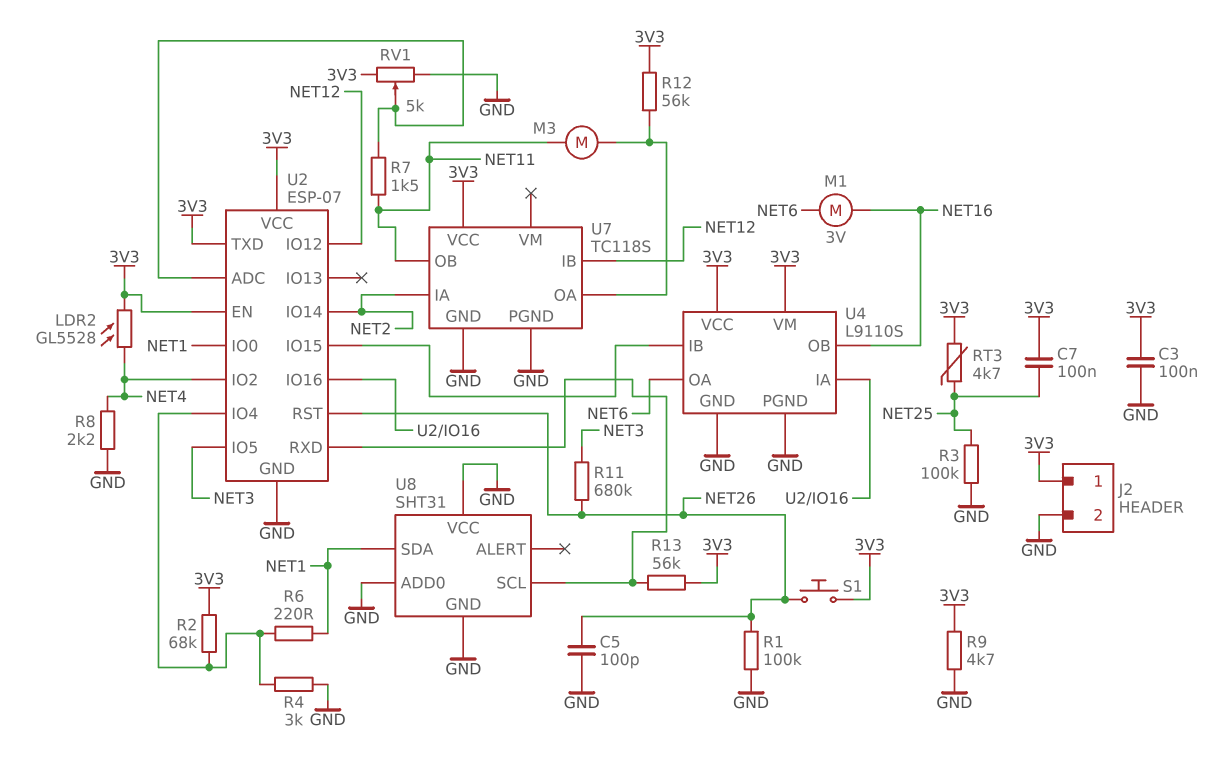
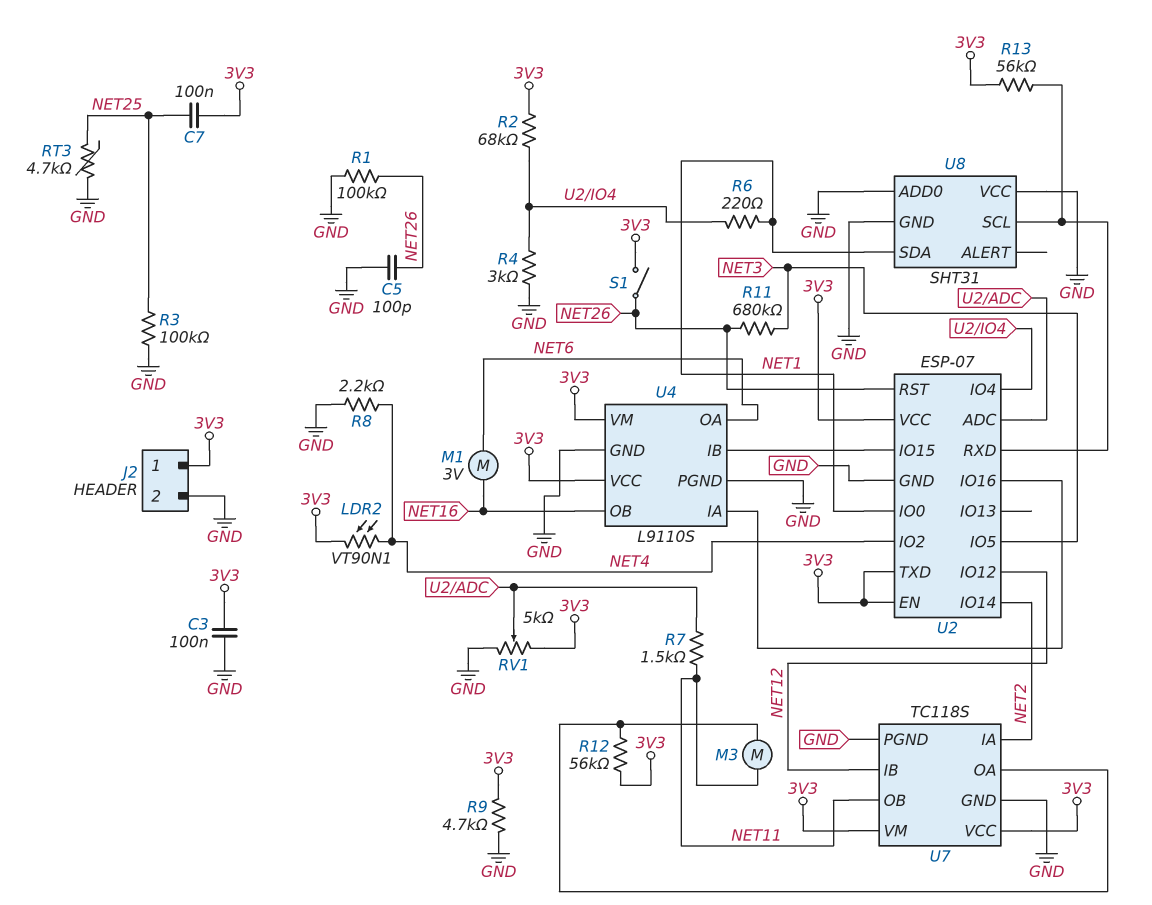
LDR2: GL5528 (3V3, NET4) -> VT90N1 (3V3, NET4)
RT3: 4.7k (3V3, NET25) -> 4.7k (GND, NET25)
S1: button (3V3, NET26) -> switch (3V3, NET26)
U7 pin VM: none -> 3V3

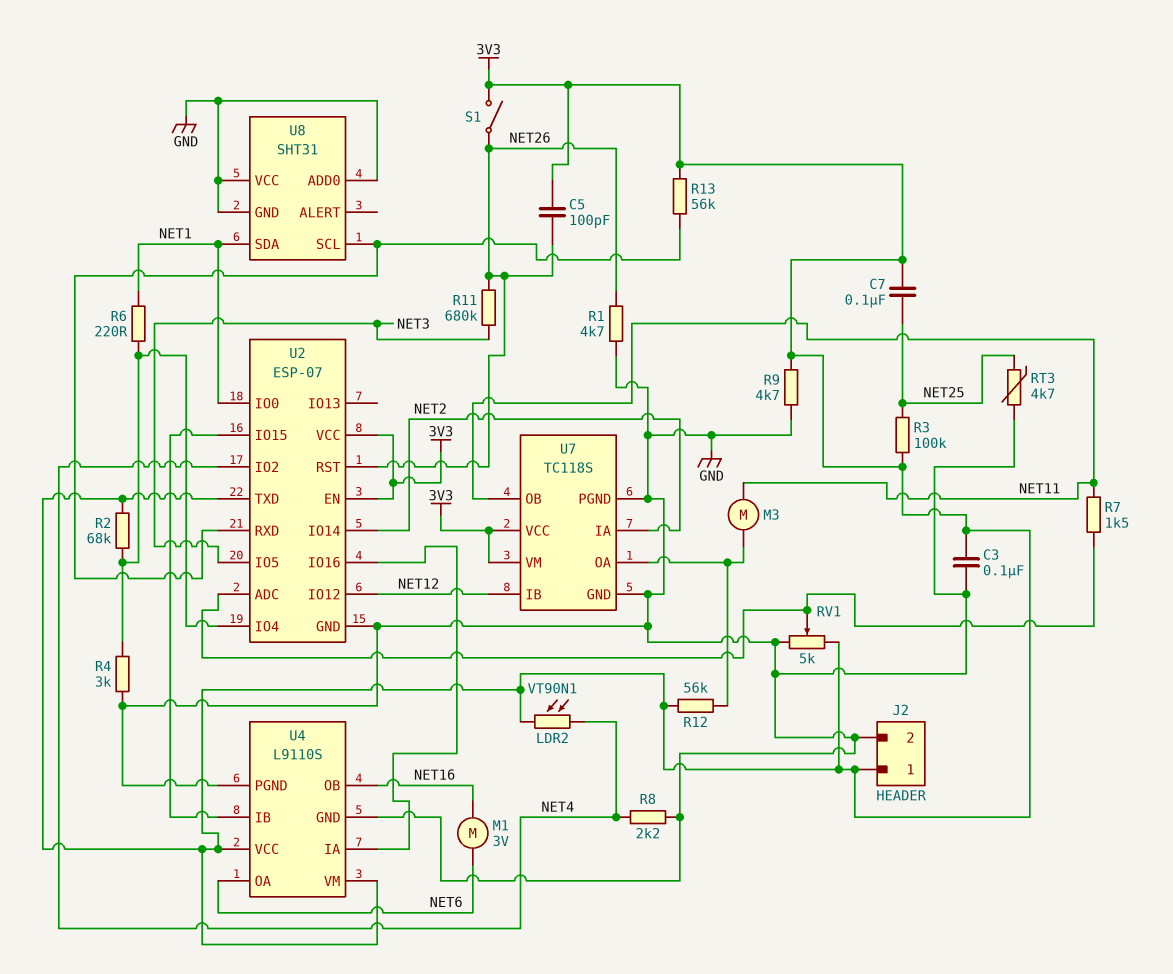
C5: 100pF (GND, NET26) -> 100pF (3V3, NET26)
R1: 100k (GND, NET26) -> 4.7k (GND, NET26)
R3: 100k (GND, NET25) -> 100k (3V3, NET25)

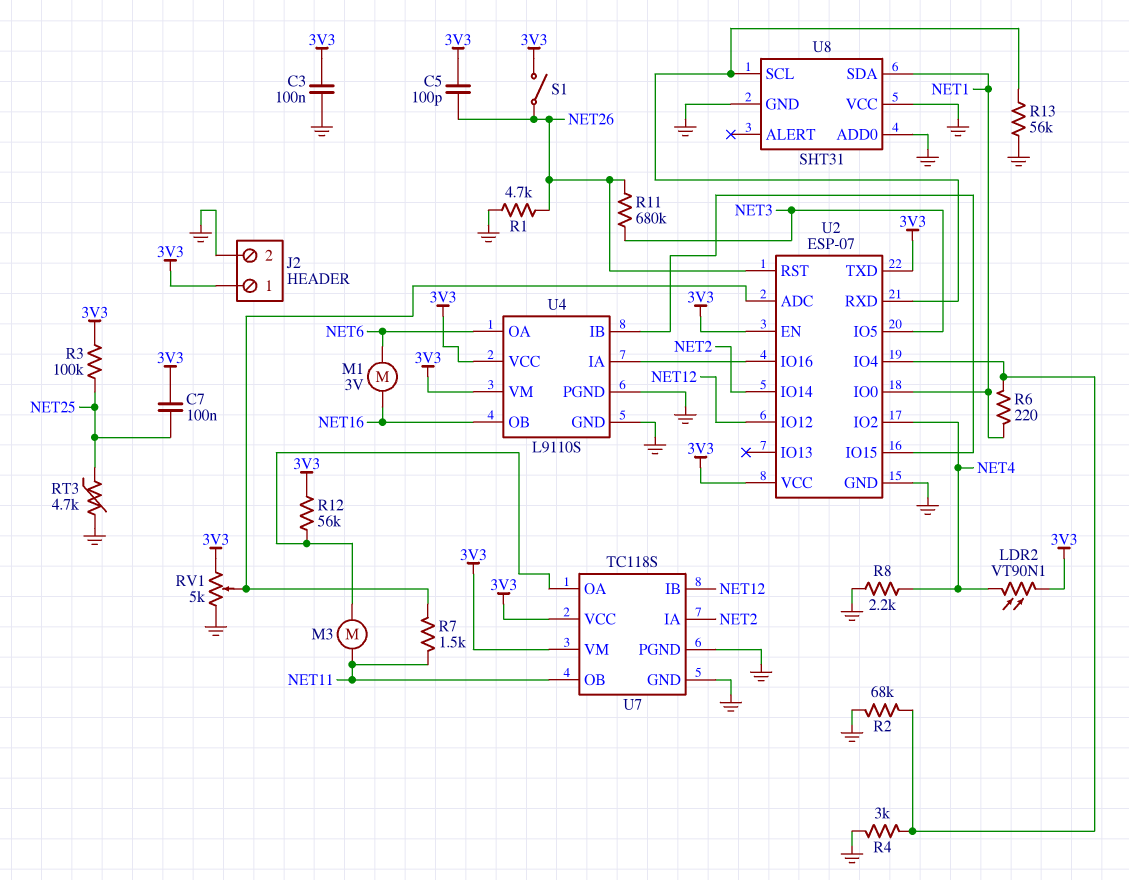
R2: 68k (3V3, U2/IO4) -> 68k (GND, U2/IO4)
R9: 4.7k (3V3, GND) -> none
R13: 56k (3V3, U2/RXD) -> 56k (GND, U2/RXD)

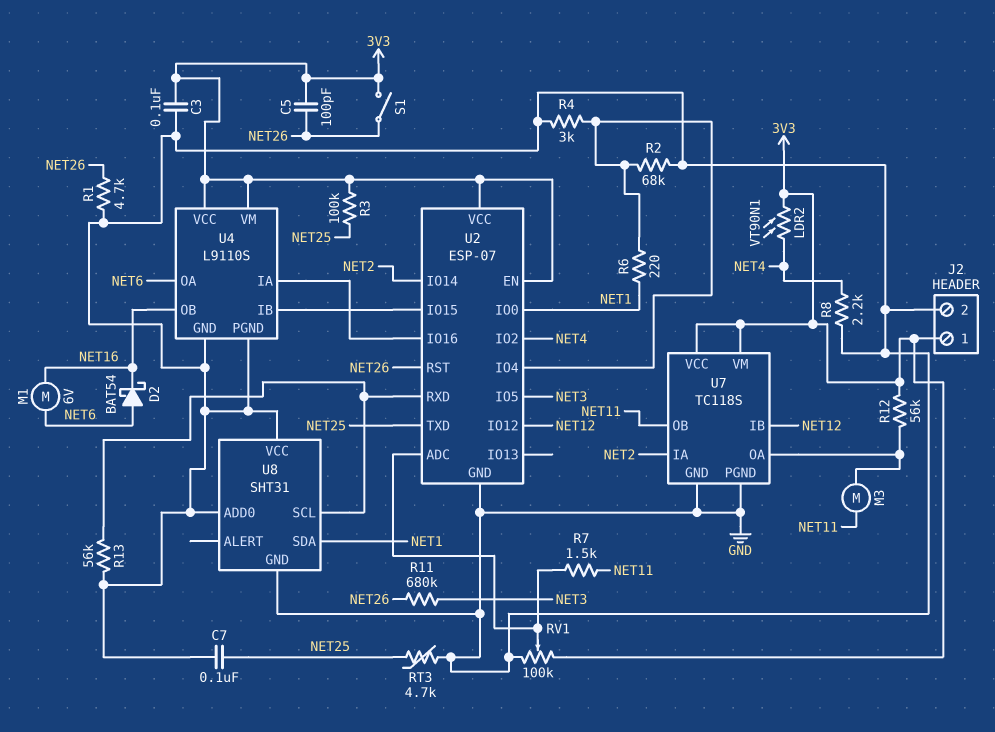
C7: 100nF (3V3, NET25) -> 100nF (GND, NET25)
D2: none -> schottky BAT54 (A NET6, K NET16)
M1: motor 3V (NET6, NET16) -> motor 6V (NET6, NET16)
RV1: 5k (3V3, GND, wiper U2/ADC) -> 100k (3V3, GND, wiper U2/ADC)
U2 pin TXD: 3V3 -> NET25

